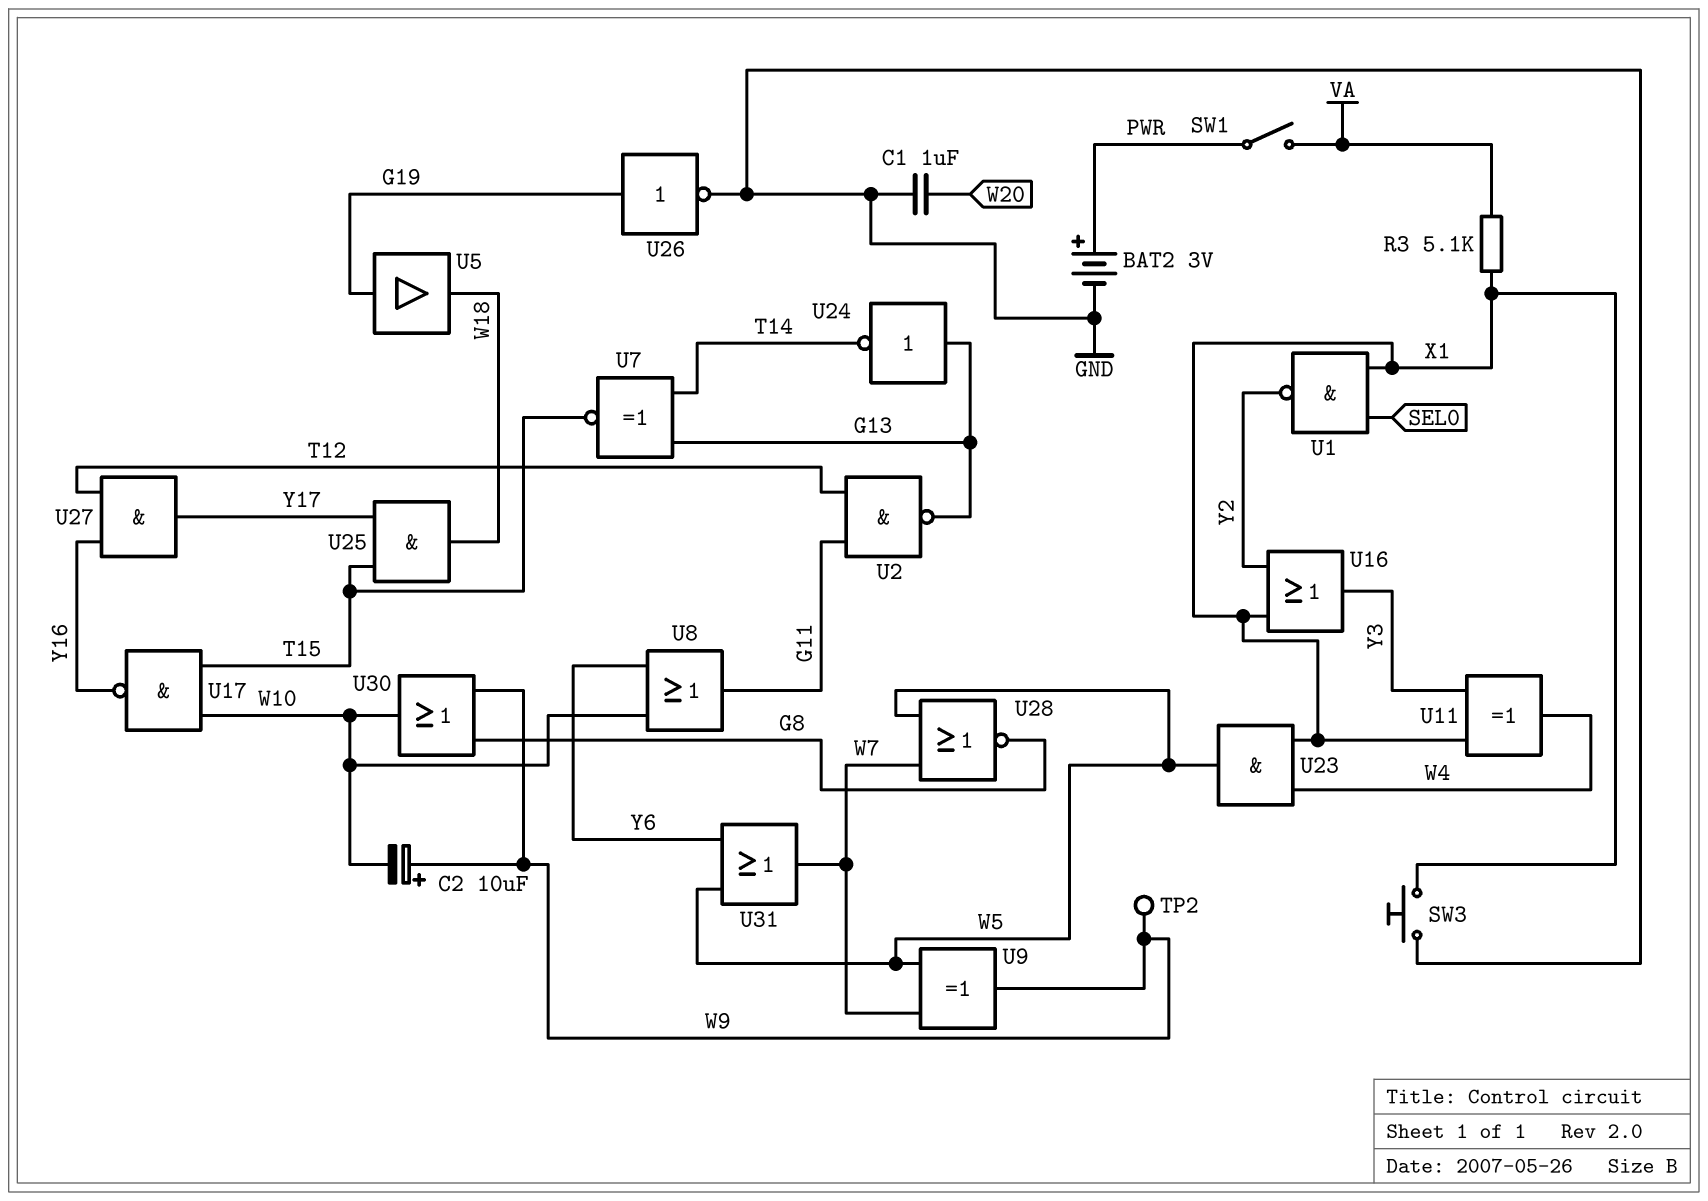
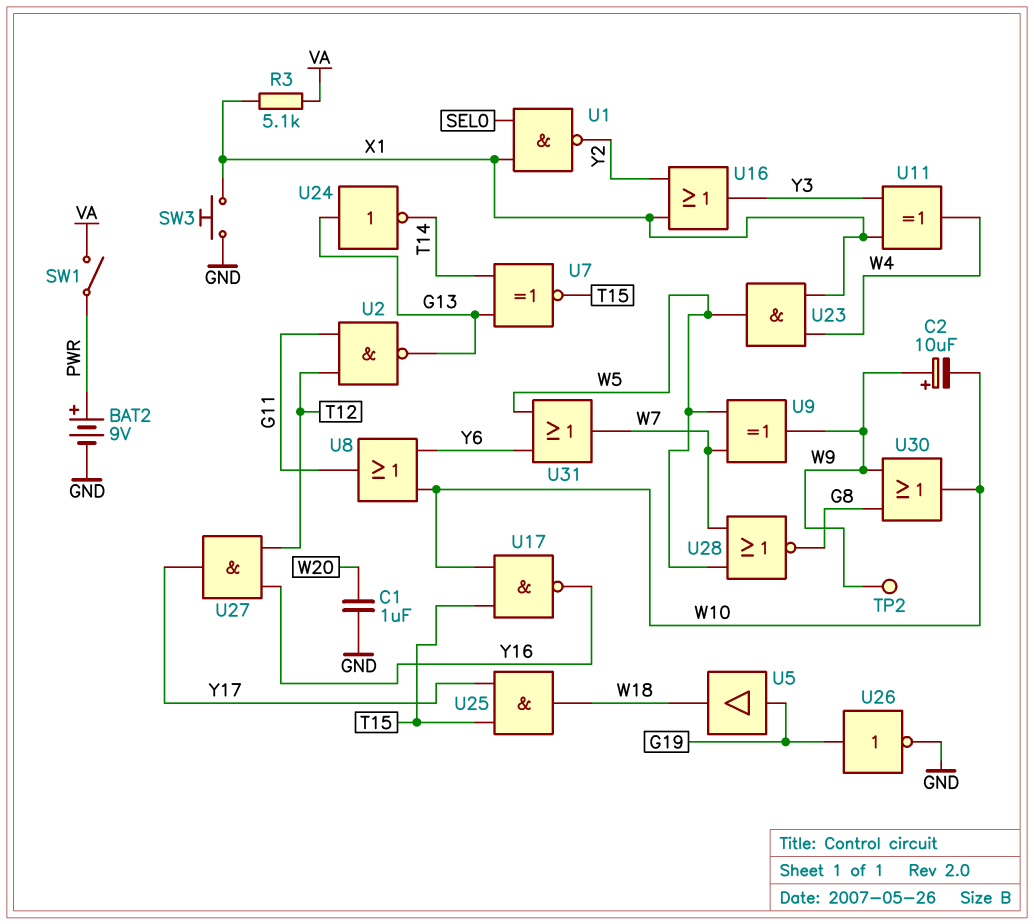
BAT2: 3V (plus PWR, minus GND) -> 9V (plus PWR, minus GND)

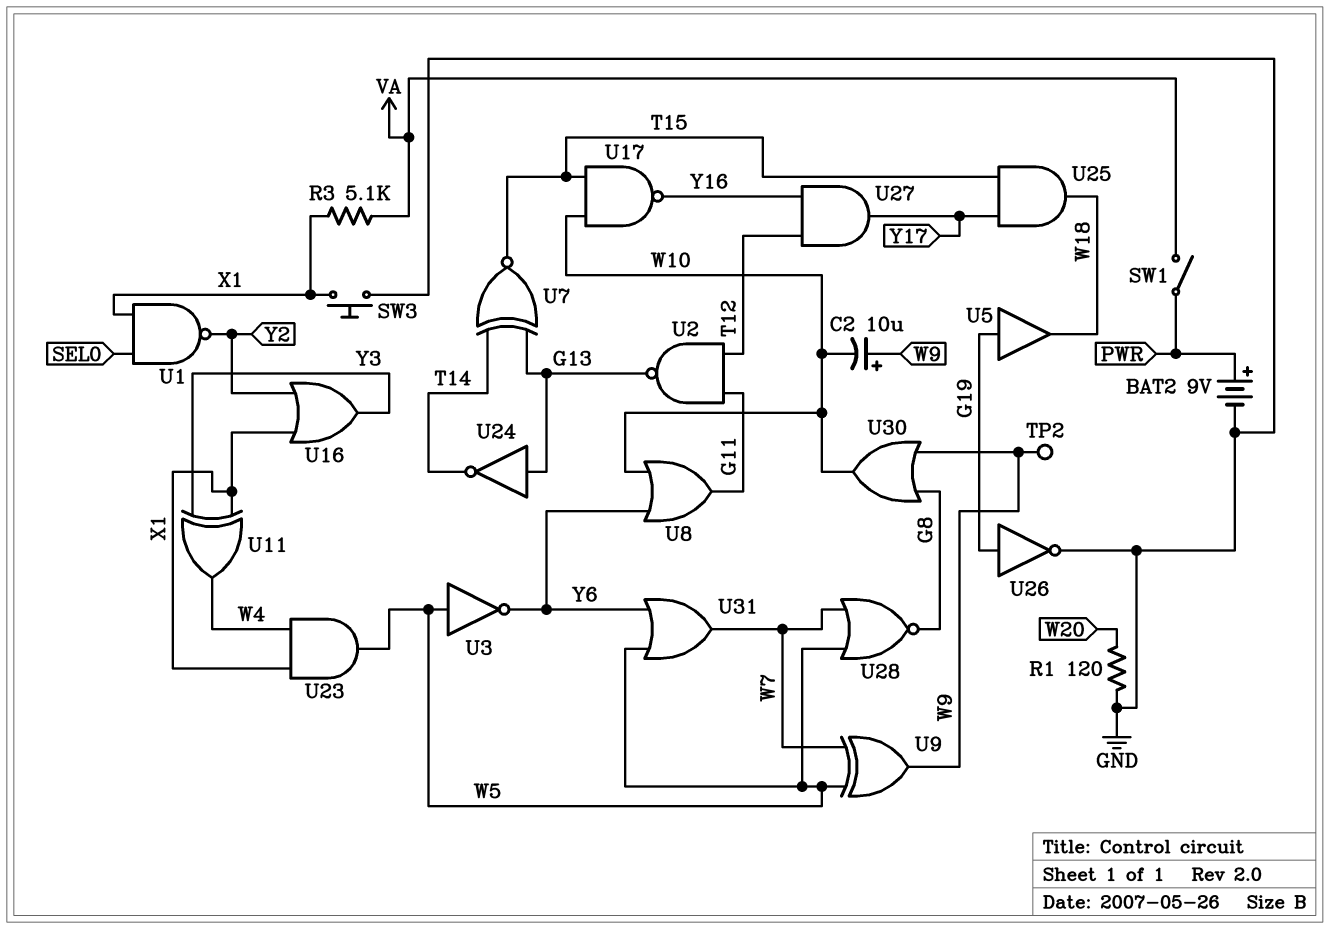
C1: 1uF (GND, W20) -> none
R1: none -> 120 (GND, W20)
U3: none -> NOT (in W5, out Y6)

